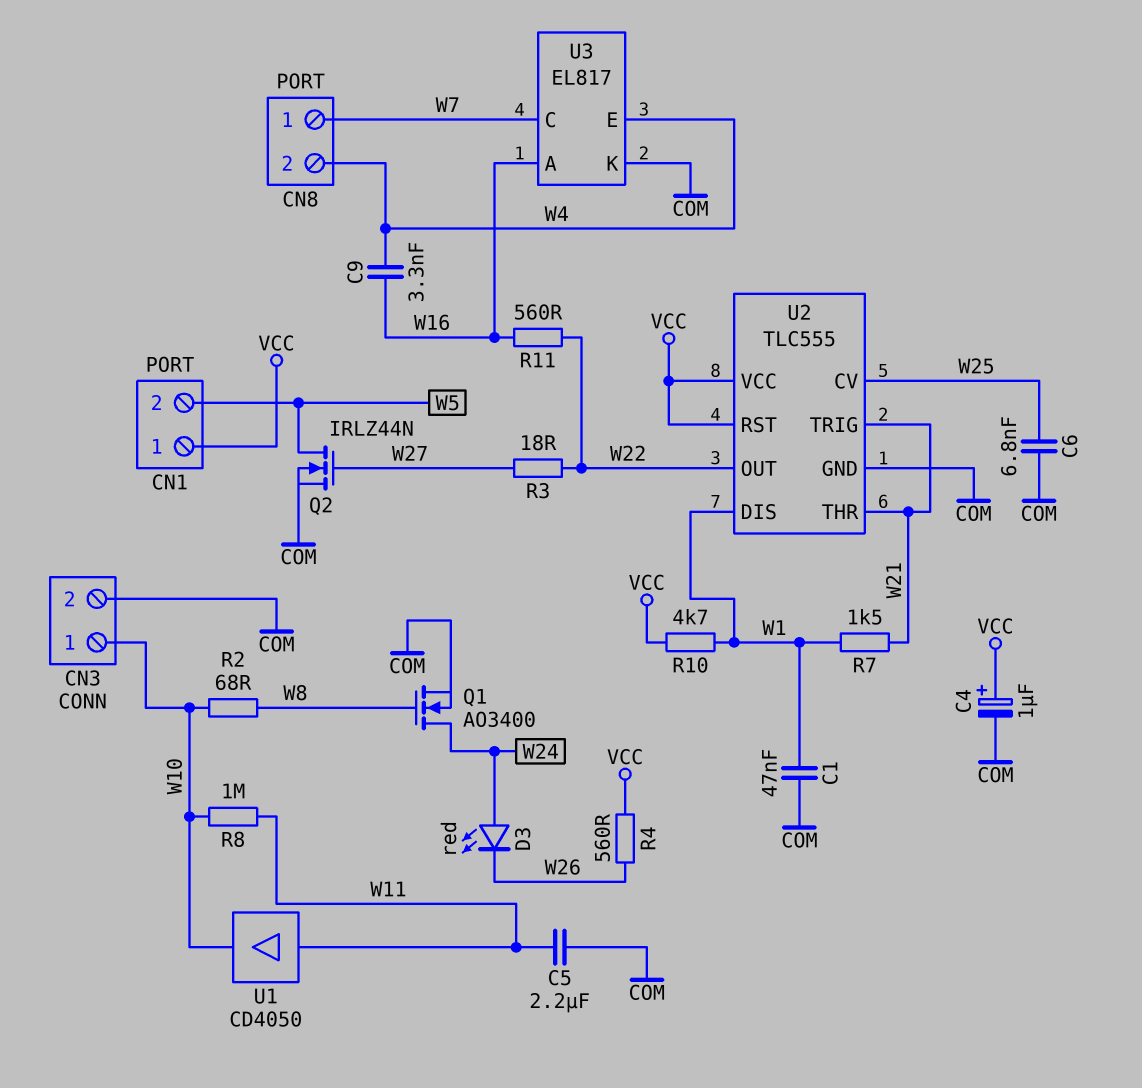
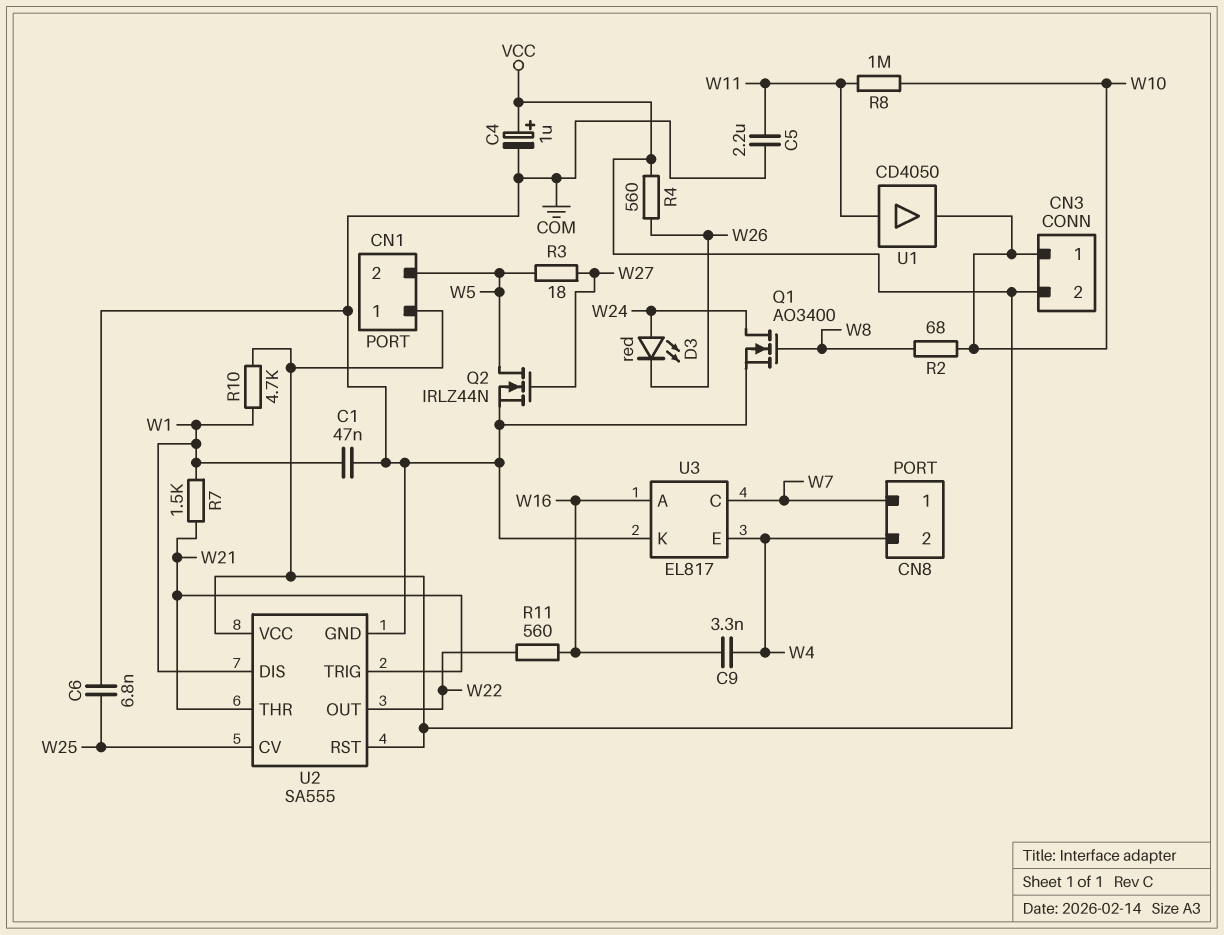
CN3 pin 2: COM -> VCC
R3: 18 (W22, W27) -> 18 (W5, W27)
U2: TLC555 -> SA555

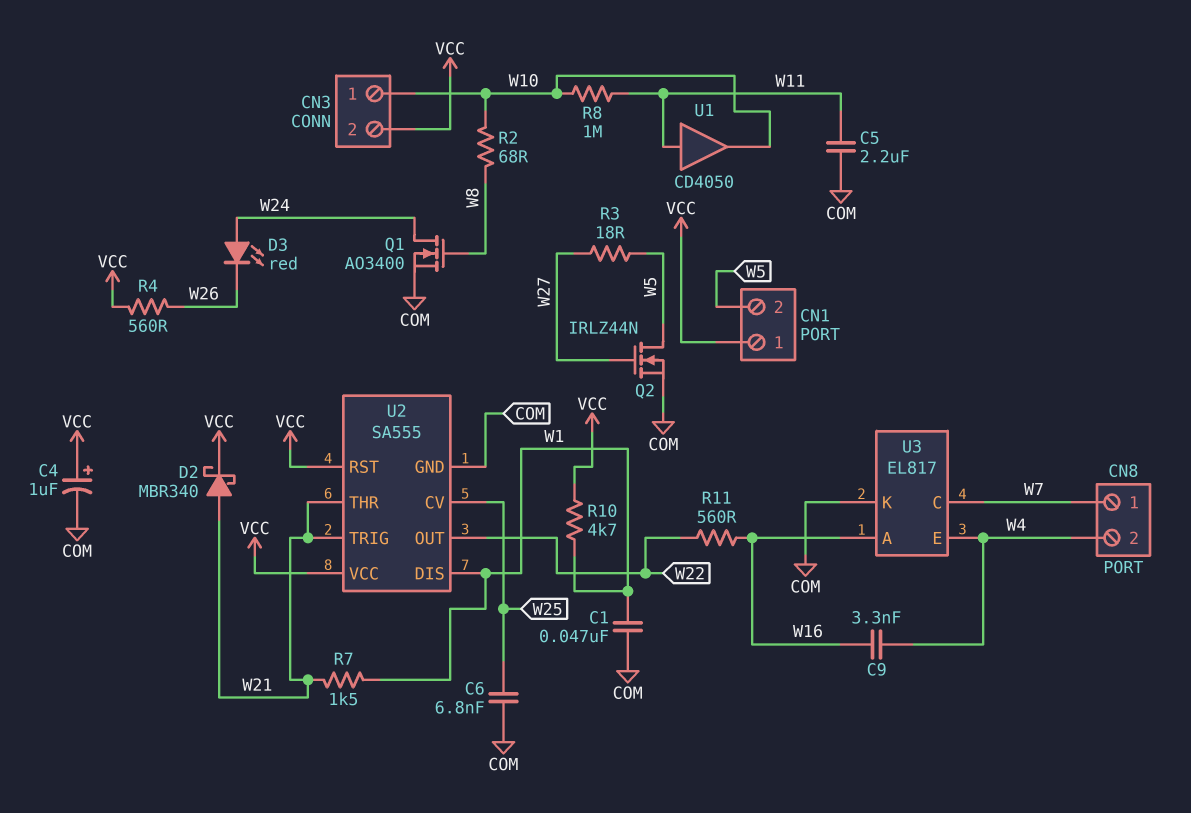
D2: none -> schottky MBR340 (A W21, K VCC)

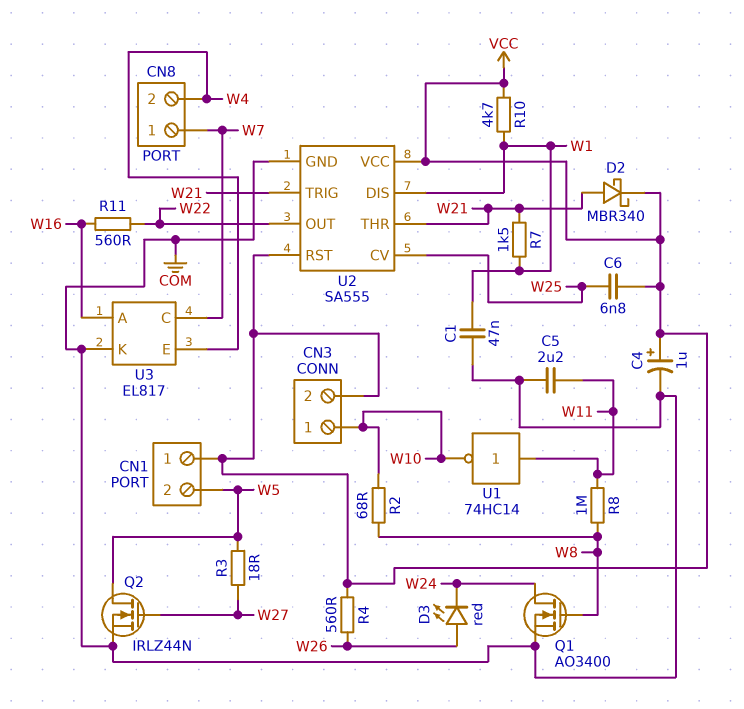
C6: 6.8nF (COM, W25) -> 6.8nF (VCC, W25)
C9: 3.3nF (W4, W16) -> none
D3: LED red (A W24, K W26) -> LED red (A W26, K W24)
R8: 1M (W10, W11) -> 1M (W8, W11)
U1: buffer CD4050 (in W11, out W10) -> NOT 74HC14 (in W11, out W10)

